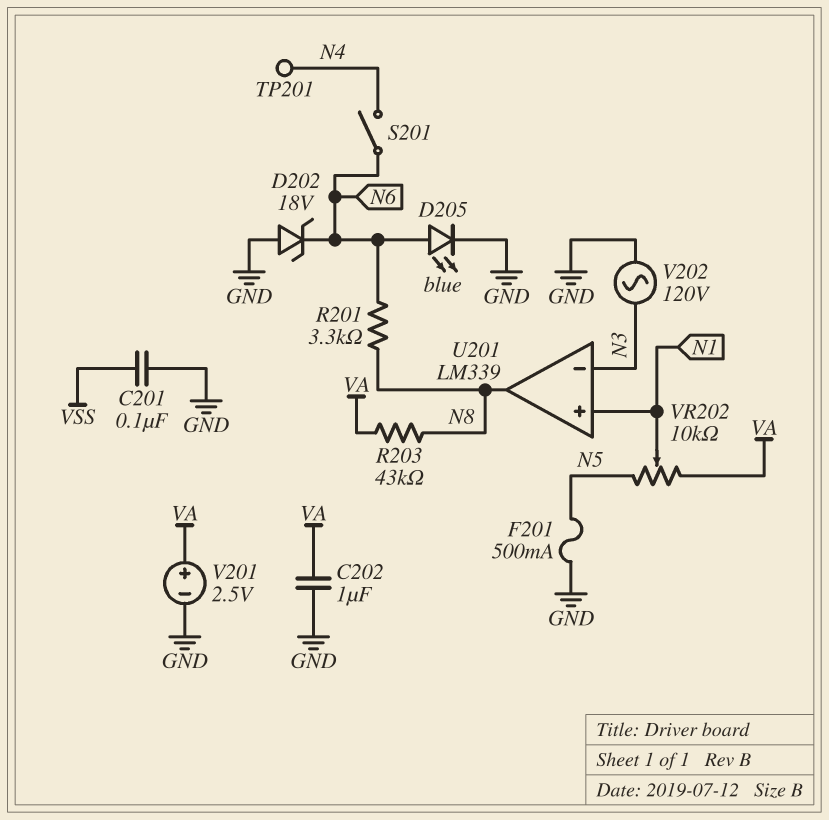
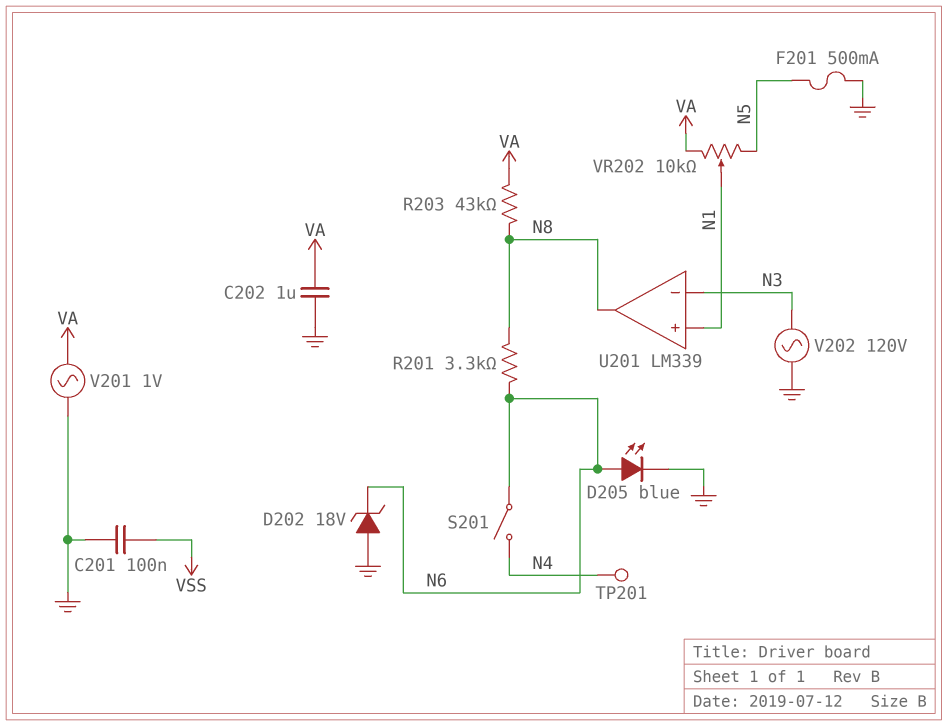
V201: 2.5V (plus VA, minus GND) -> AC 1V (GND, VA)

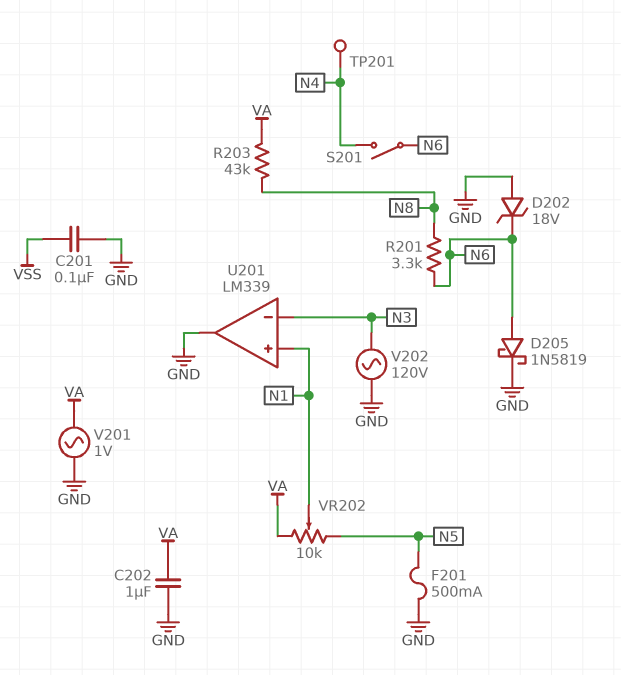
D205: LED blue (A N6, K GND) -> schottky 1N5819 (A N6, K GND)
U201 pin out: N8 -> GND

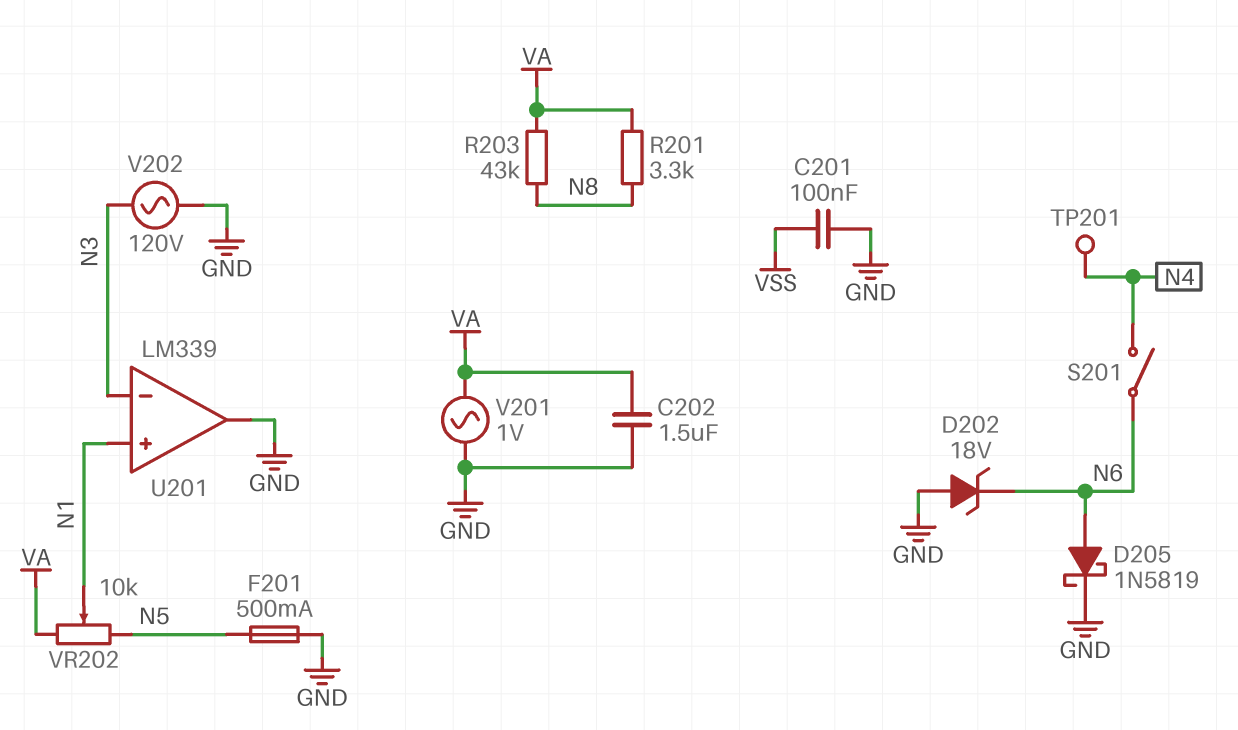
C202: 1uF (GND, VA) -> 1.5uF (GND, VA)
R201: 3.3k (N6, N8) -> 3.3k (N8, VA)

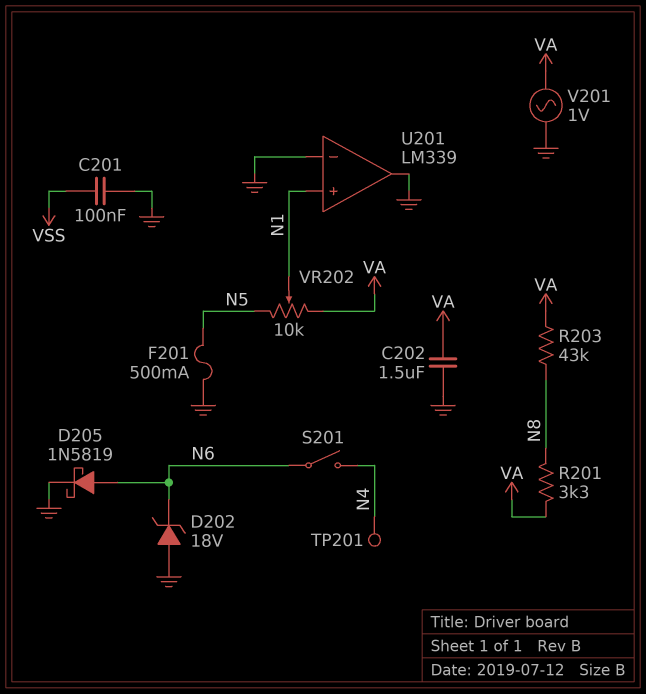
U201 pin in-: N3 -> GND
V202: AC 120V (GND, N3) -> none

